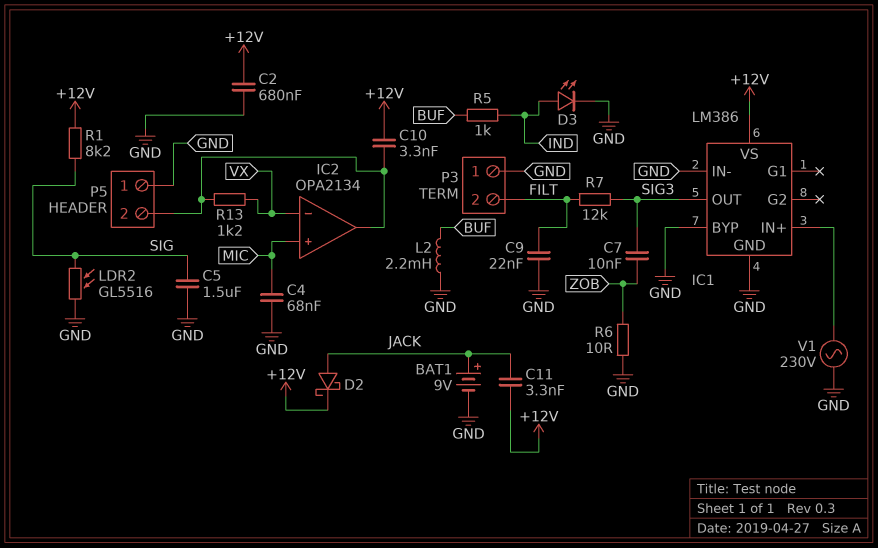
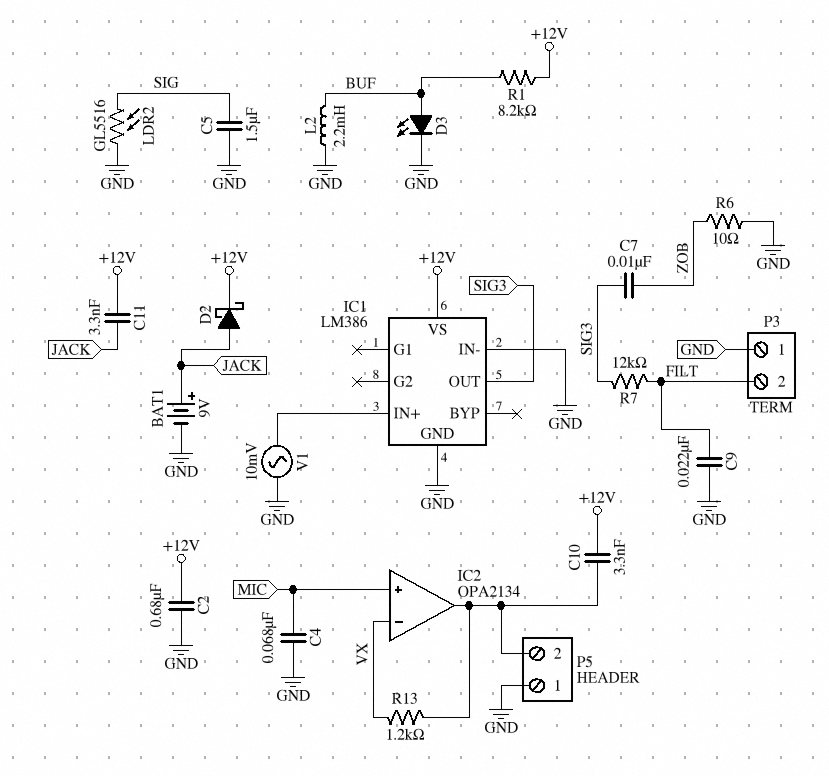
D3: LED (A IND, K GND) -> LED (A BUF, K GND)
IC1 pin BYP: GND -> none
R1: 8.2k (+12V, SIG) -> 8.2k (+12V, BUF)
R5: 1k (BUF, IND) -> none
V1: AC 230V (GND, IC1/IN+) -> AC 10mV (GND, IC1/IN+)

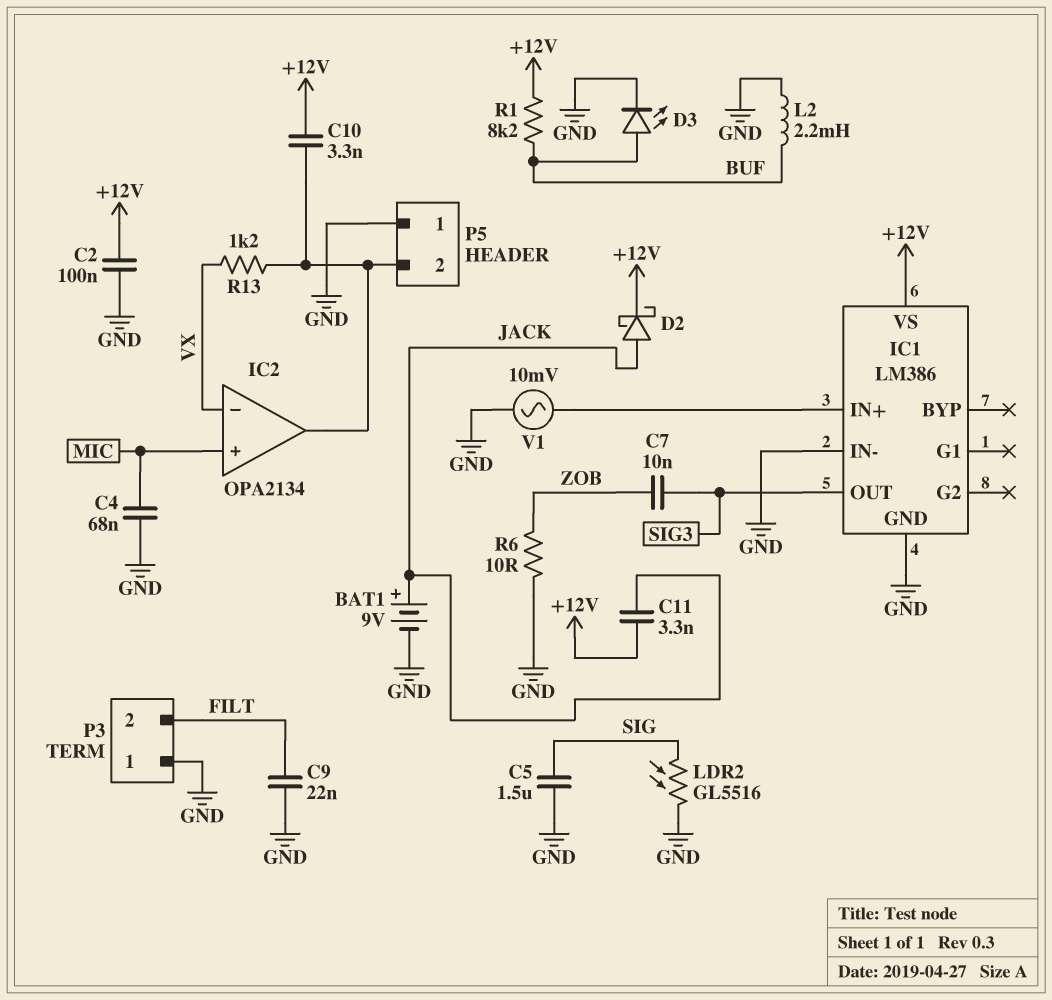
C2: 680nF (+12V, GND) -> 100nF (+12V, GND)
R7: 12k (FILT, SIG3) -> none

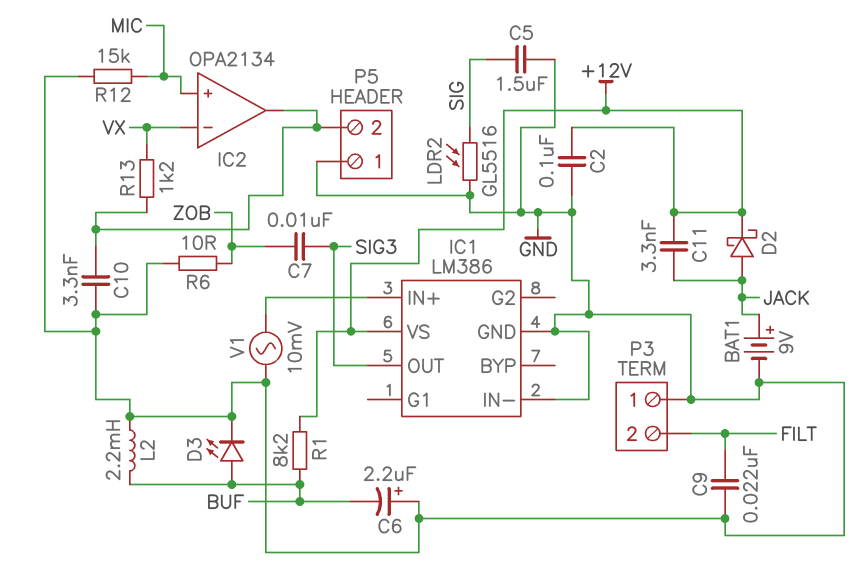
C4: 68nF (GND, MIC) -> none
C6: none -> 2.2uF (plus GND, minus BUF)
C10: 3.3nF (+12V, IC2/out) -> 3.3nF (GND, IC2/out)
R12: none -> 15k (GND, MIC)

